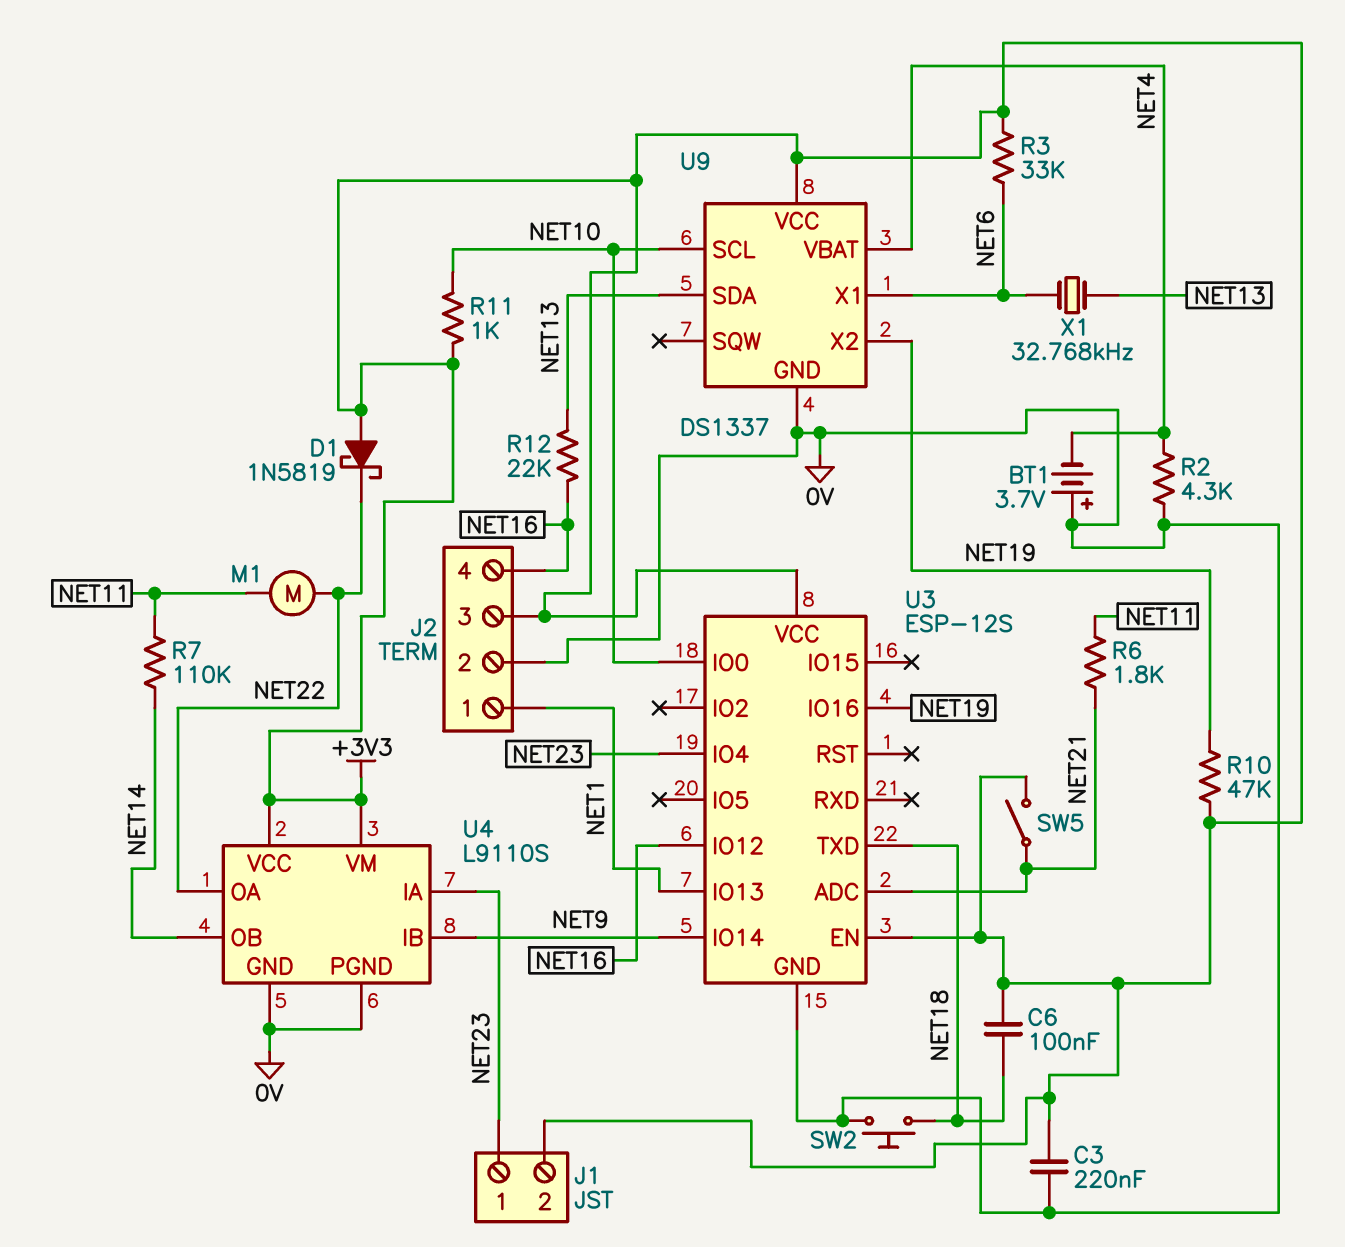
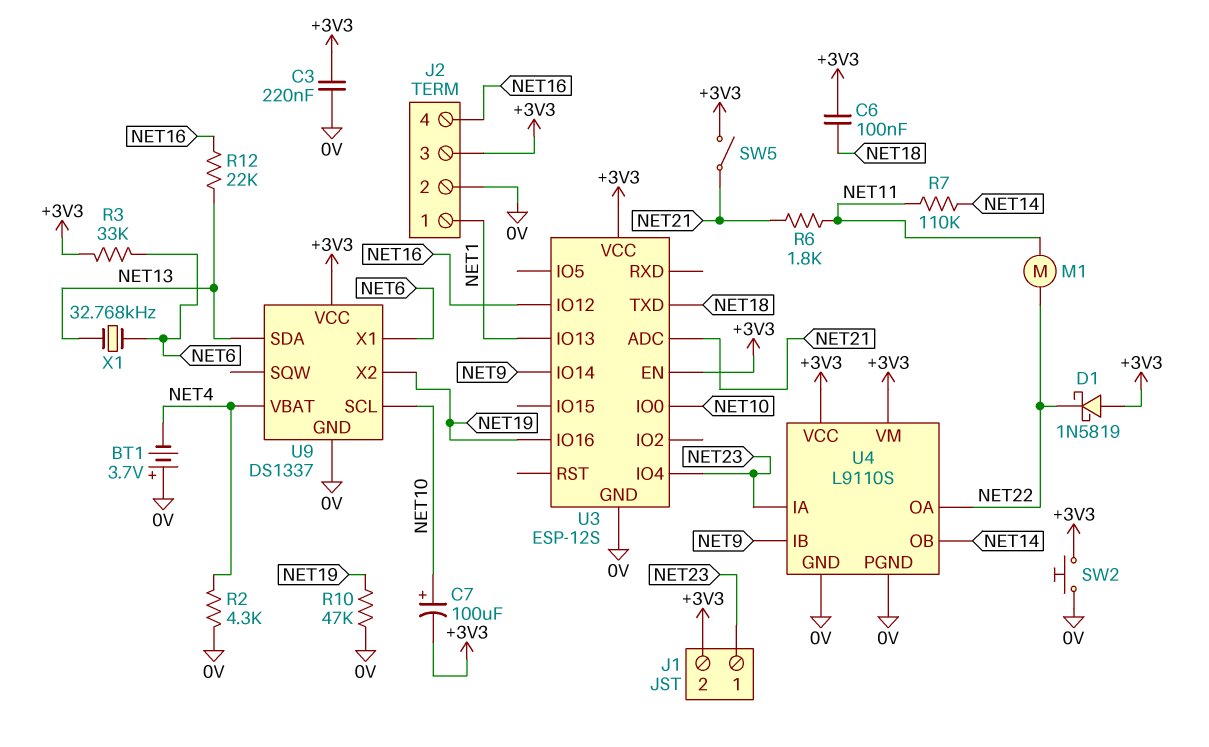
C7: none -> 100uF (plus NET10, minus +3V3)
R10: 47k (+3V3, NET19) -> 47k (0V, NET19)
R11: 1k (+3V3, NET10) -> none
SW2: button (0V, NET18) -> button (+3V3, 0V)

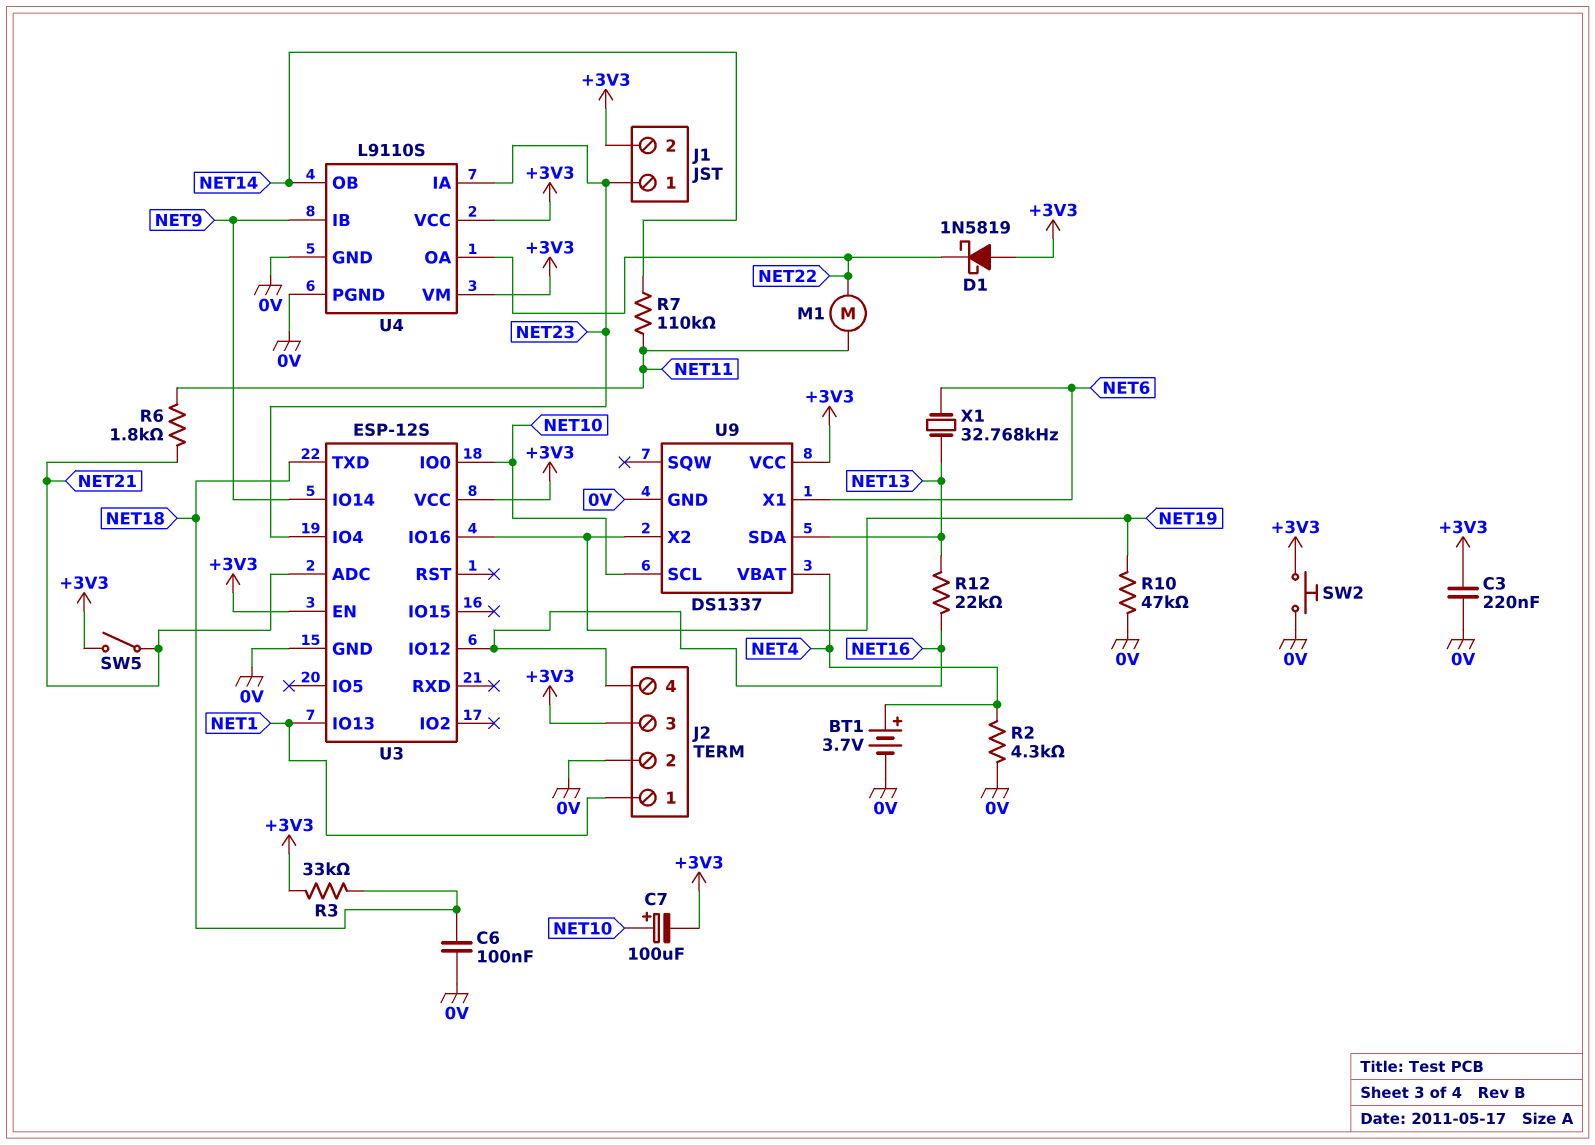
BT1: 3.7V (plus 0V, minus NET4) -> 3.7V (plus NET4, minus 0V)
C6: 100nF (+3V3, NET18) -> 100nF (0V, NET18)
R3: 33k (+3V3, NET6) -> 33k (+3V3, NET18)

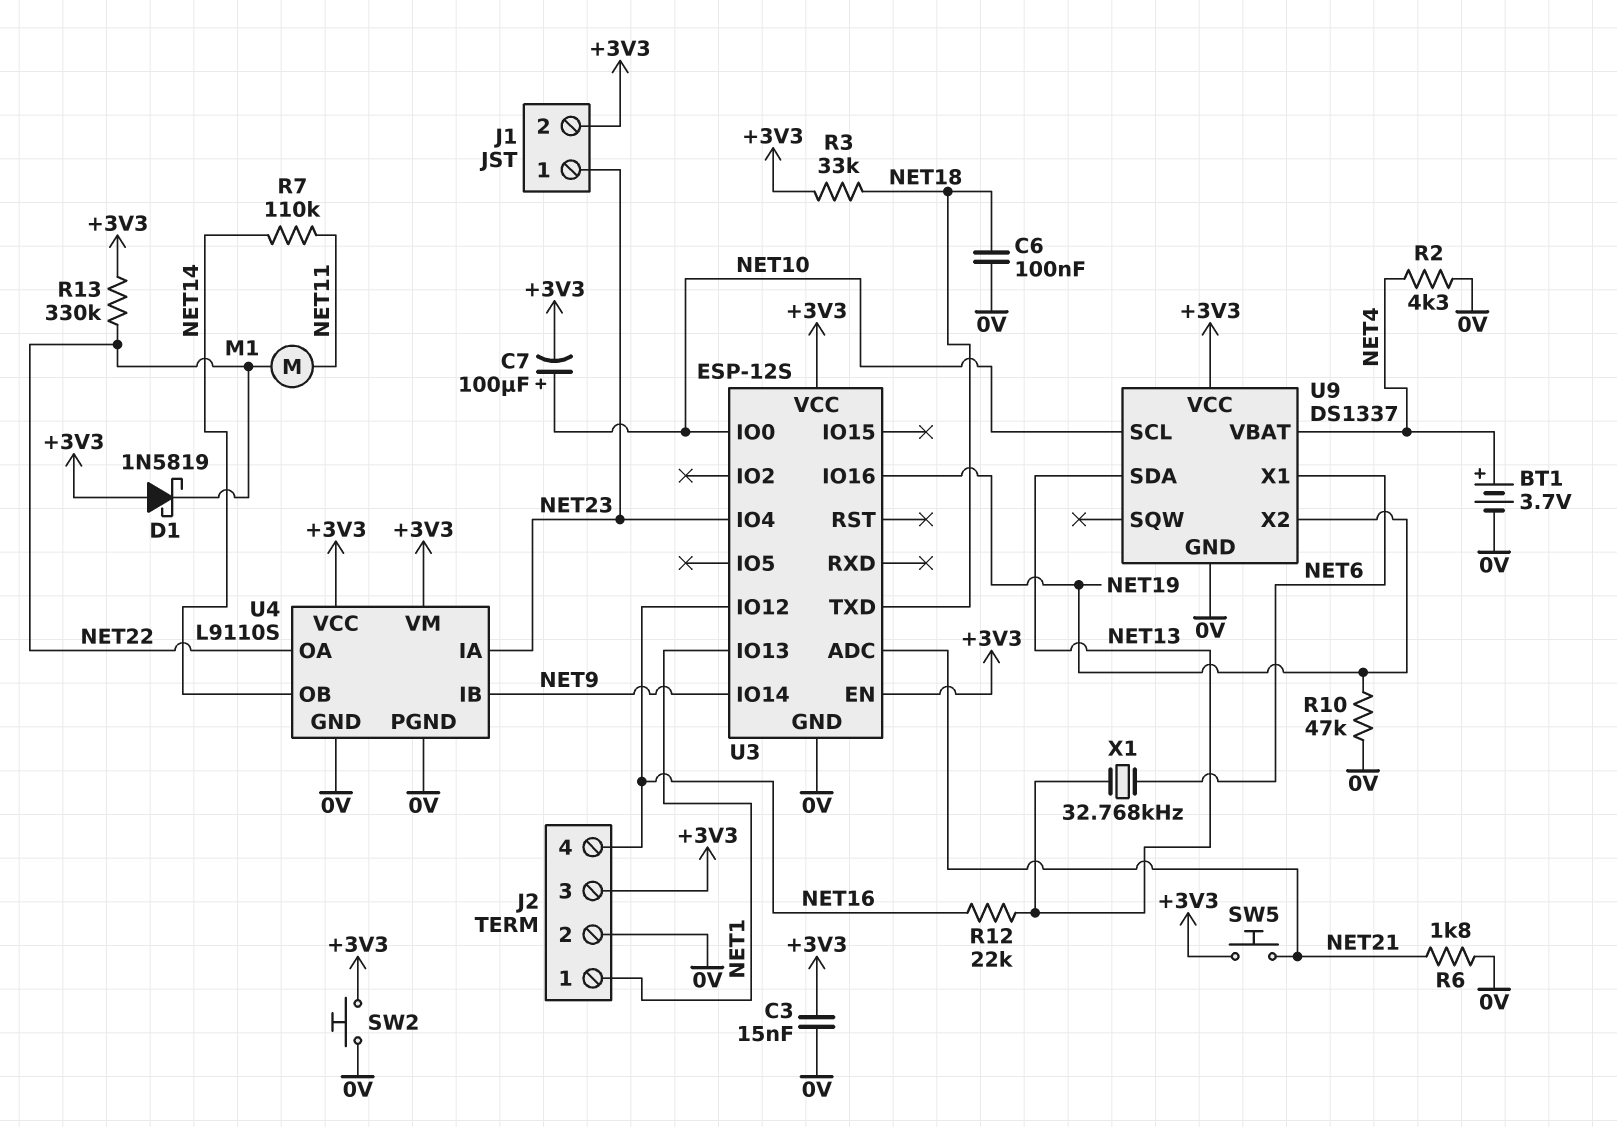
C3: 220nF (+3V3, 0V) -> 15nF (+3V3, 0V)
R6: 1.8k (NET11, NET21) -> 1.8k (0V, NET21)
R13: none -> 330k (+3V3, NET22)
SW5: switch (+3V3, NET21) -> button (+3V3, NET21)

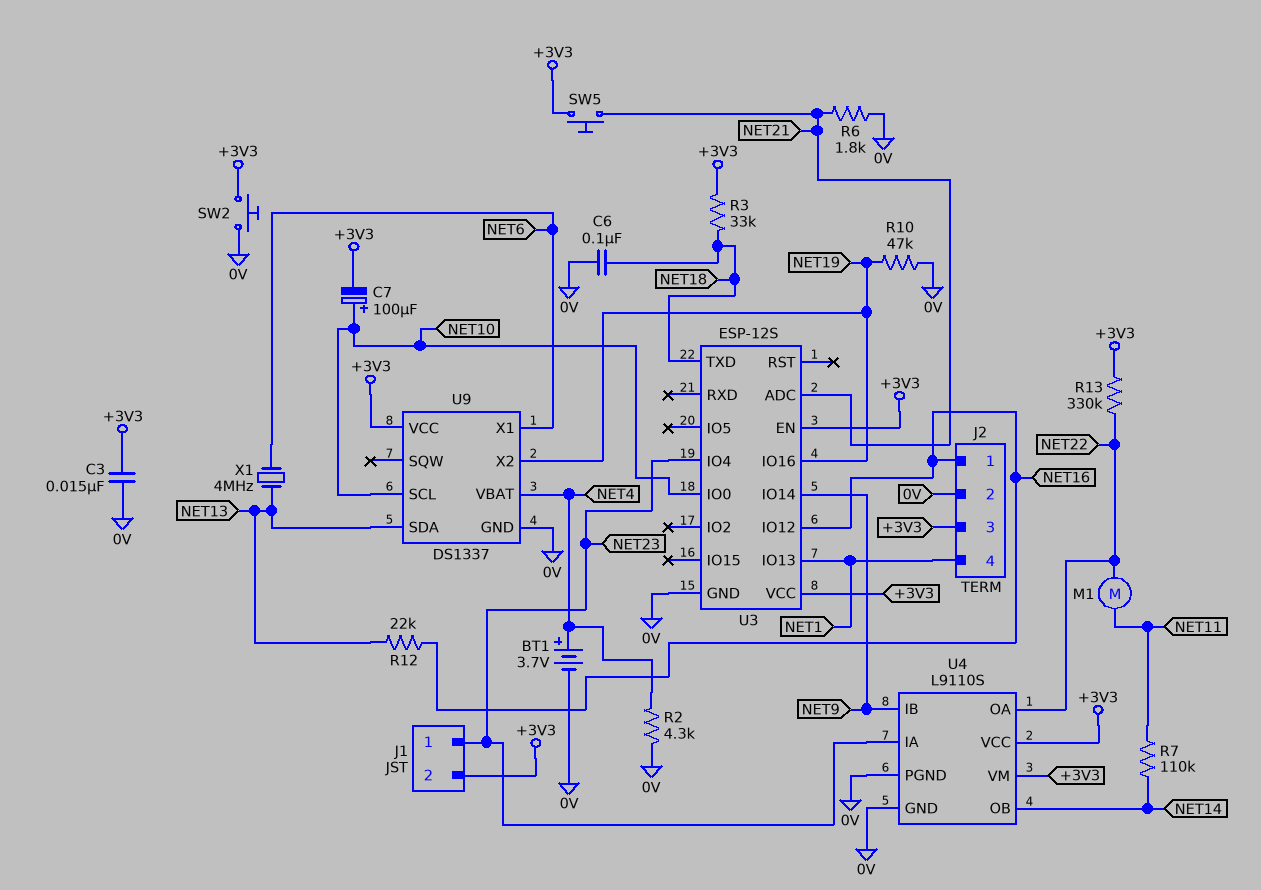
D1: schottky 1N5819 (A +3V3, K NET22) -> none
J2 pin 1: NET1 -> NET16
J2 pin 4: NET16 -> NET1
X1: 32.768kHz (NET6, NET13) -> 4MHz (NET6, NET13)

